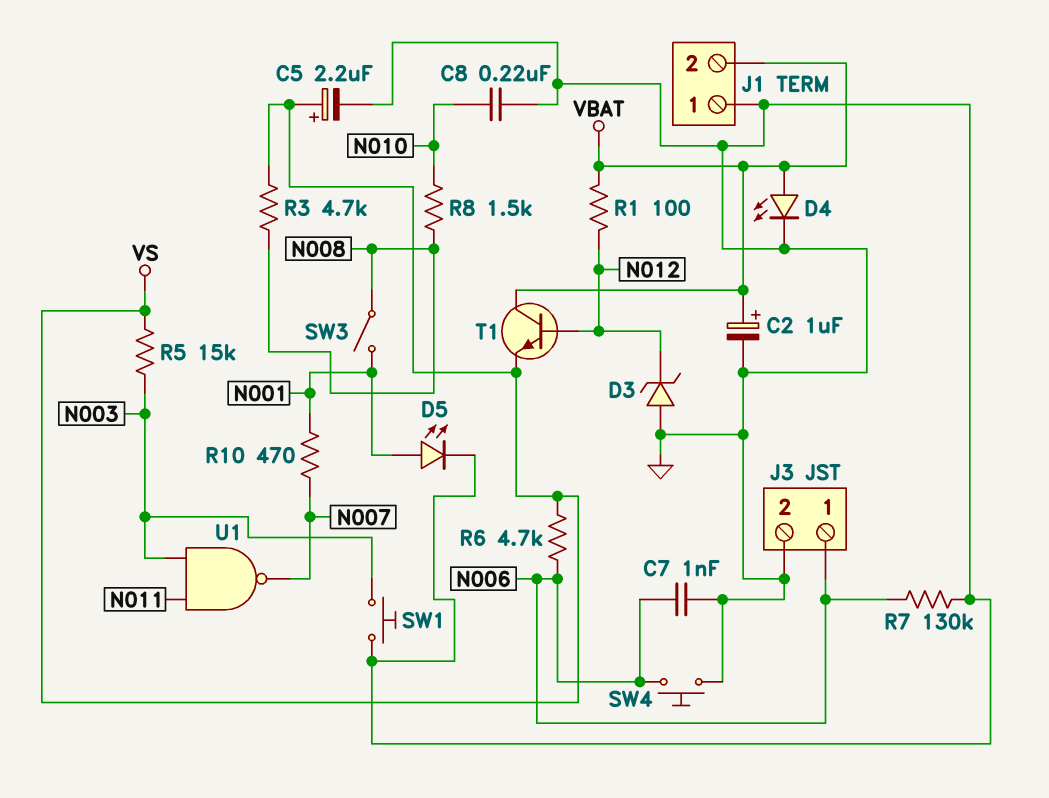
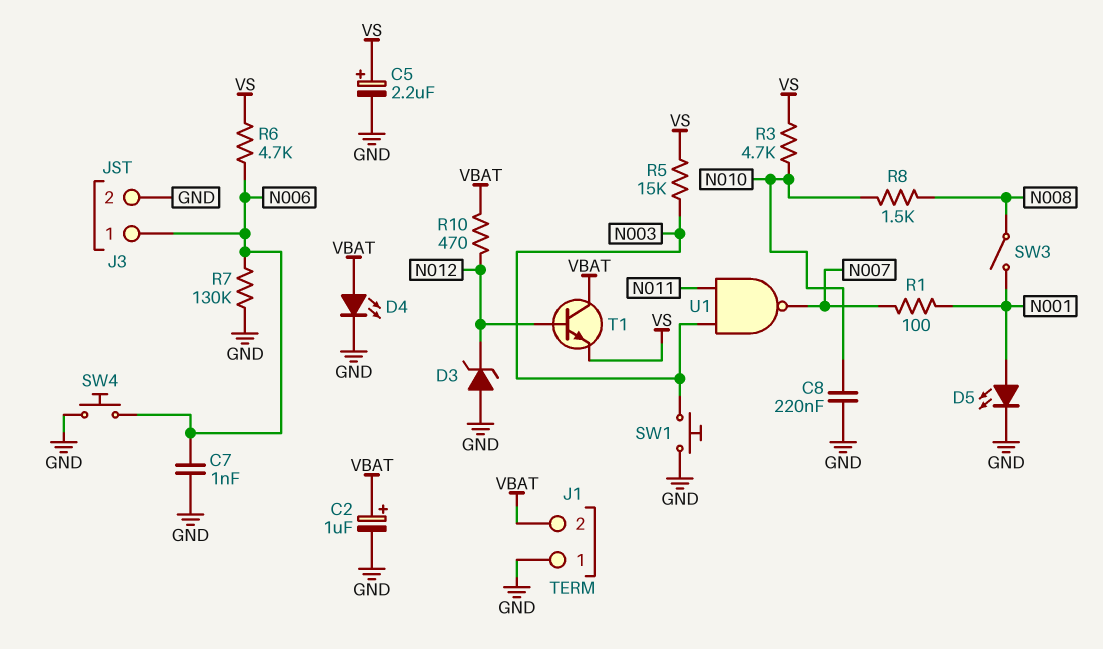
R1: 100 (N012, VBAT) -> 100 (N001, N007)
R3: 4.7k (N008, VS) -> 4.7k (N010, VS)
R10: 470 (N001, N007) -> 470 (N012, VBAT)

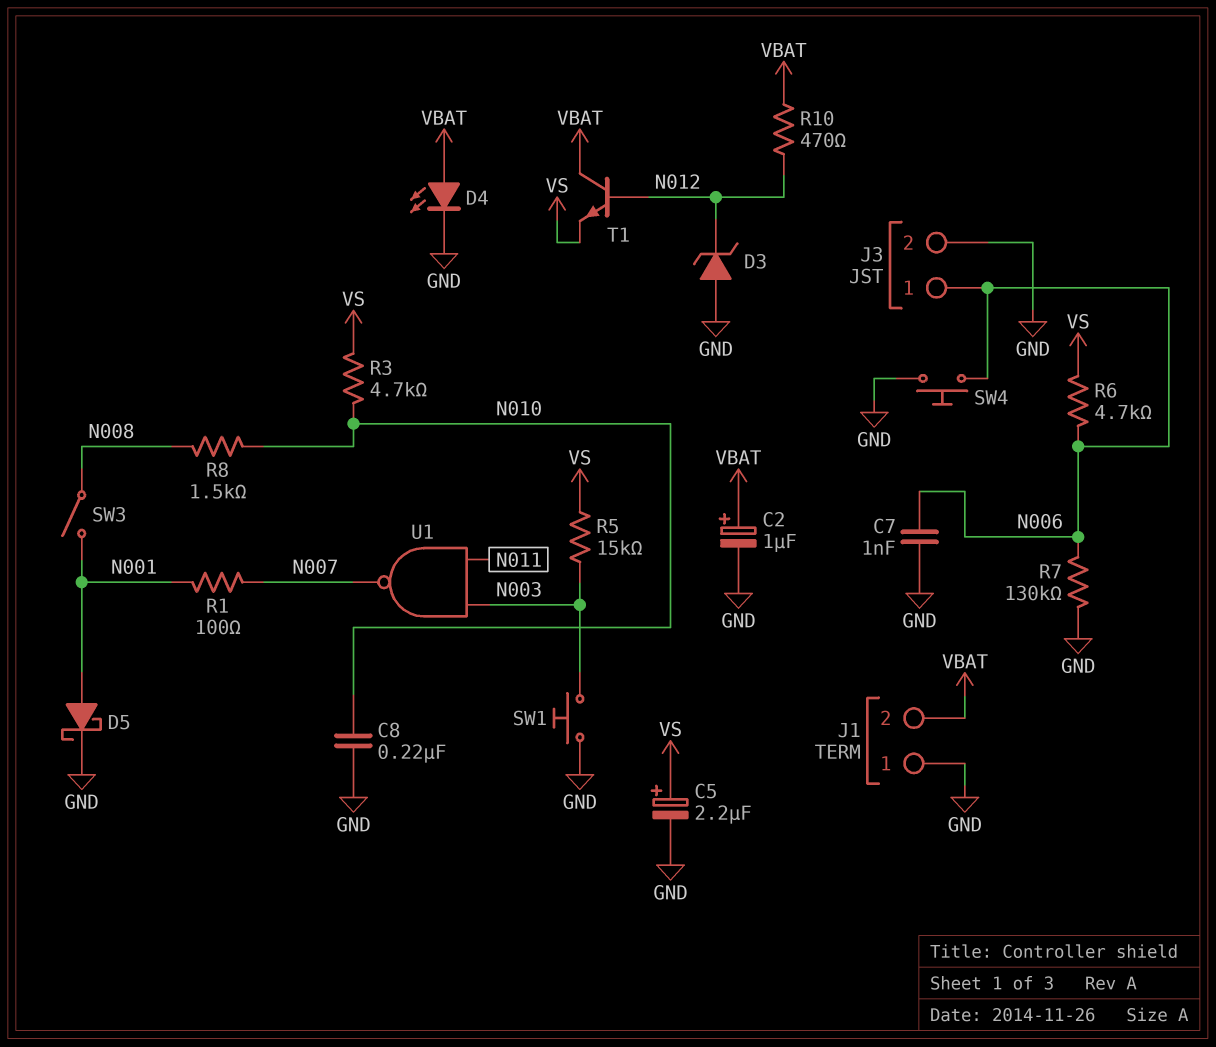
D5: LED (A N001, K GND) -> schottky (A N001, K GND)

